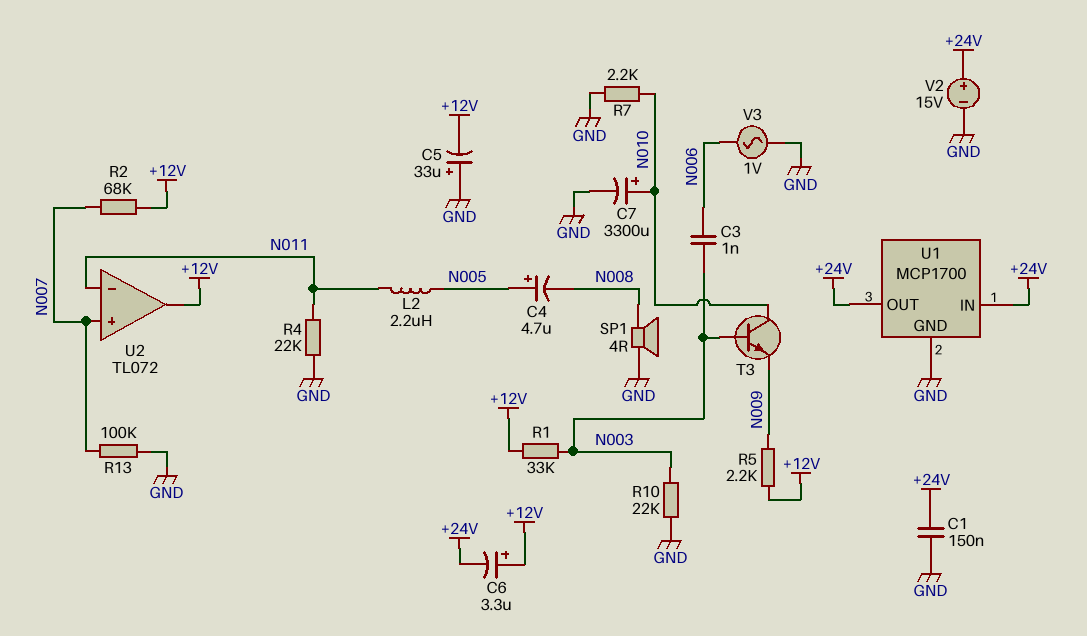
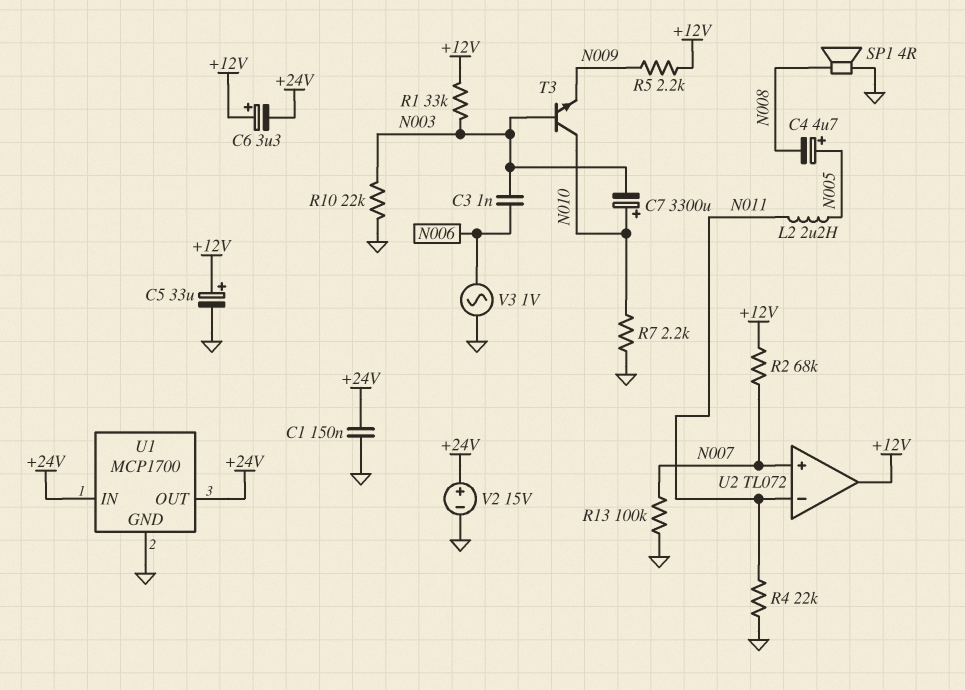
C5: 33uF (plus GND, minus +12V) -> 33uF (plus +12V, minus GND)
C7: 3300uF (plus N010, minus GND) -> 3300uF (plus N010, minus N003)

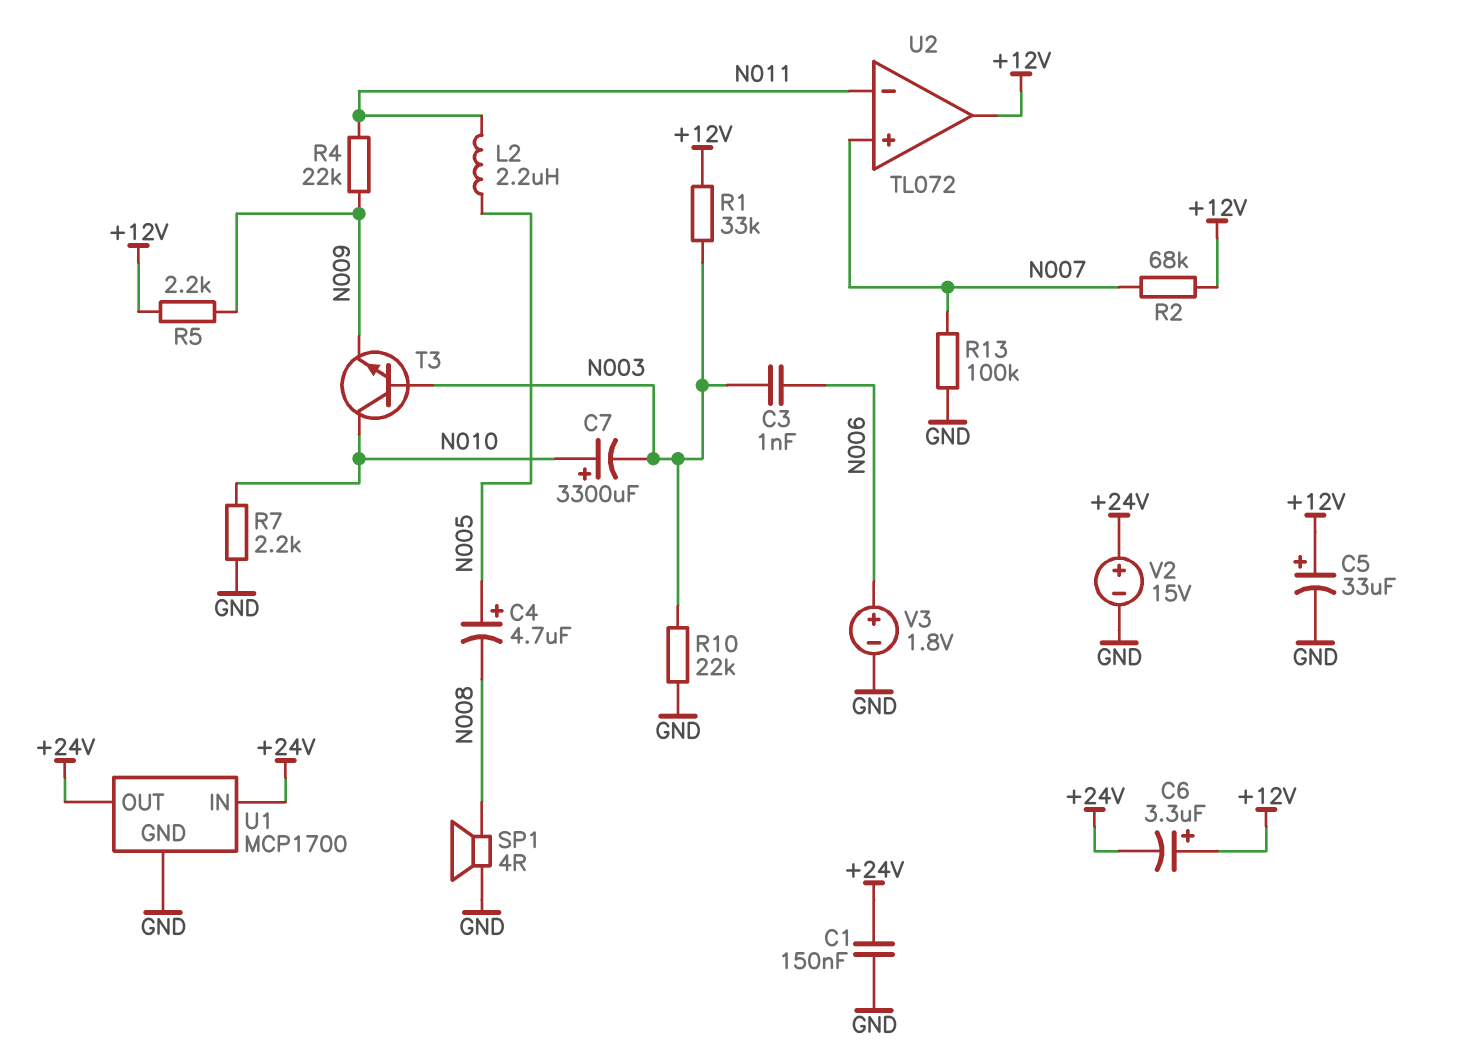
R4: 22k (GND, N011) -> 22k (N009, N011)
V3: AC 1V (GND, N006) -> 1.8V (plus N006, minus GND)

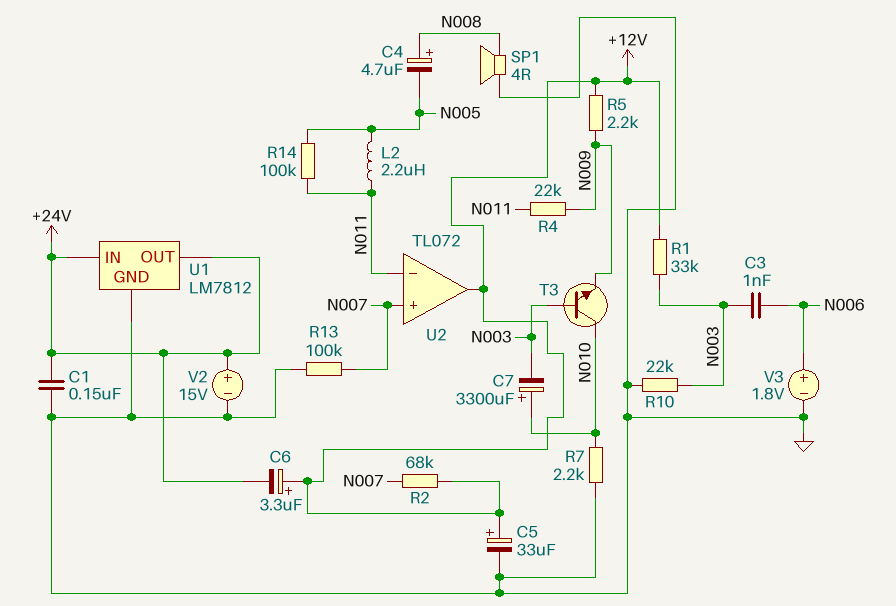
C4: 4.7uF (plus N005, minus N008) -> 4.7uF (plus N008, minus N005)
R14: none -> 100k (N005, N011)
U1: MCP1700 -> LM7812

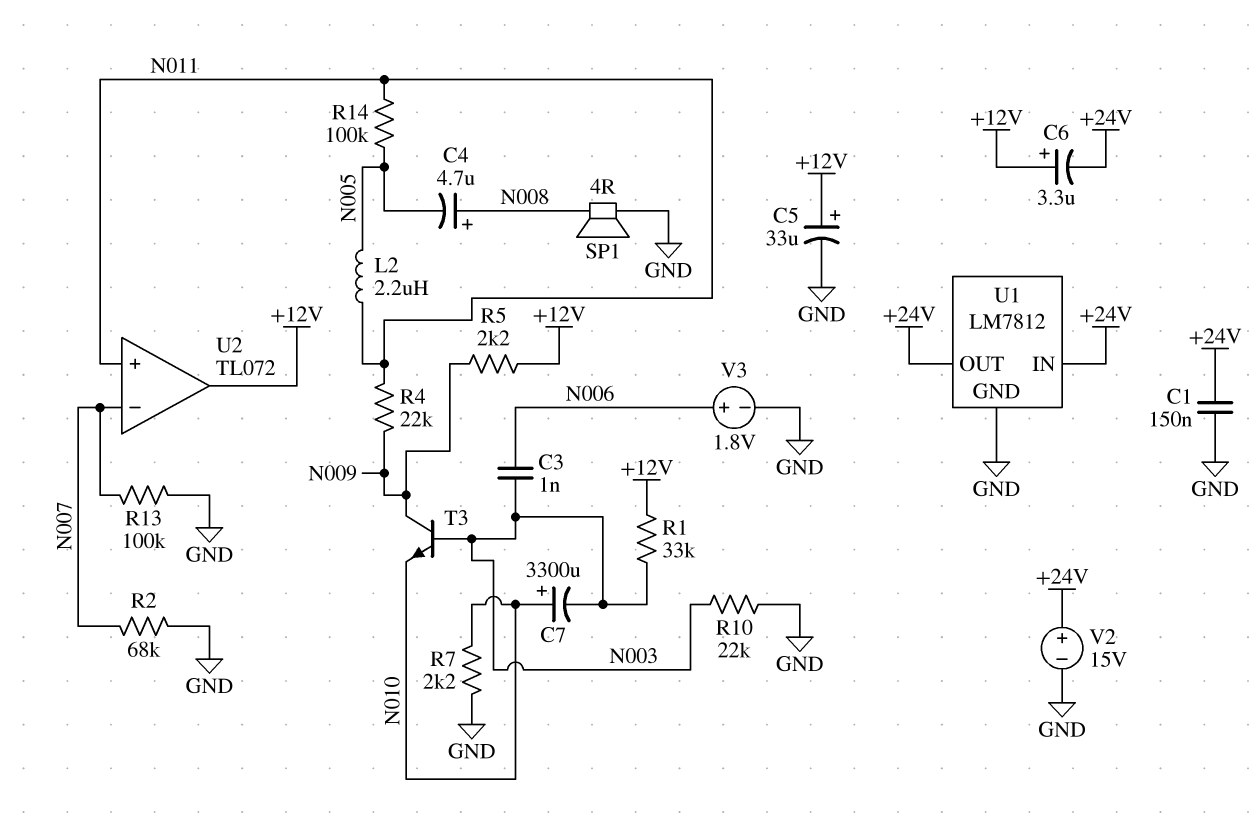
R2: 68k (+12V, N007) -> 68k (GND, N007)
T3: NPN (B N003, C N010, E N009) -> NPN (B N003, C N009, E N010)
U2 pin in+: N007 -> N011
U2 pin in-: N011 -> N007

